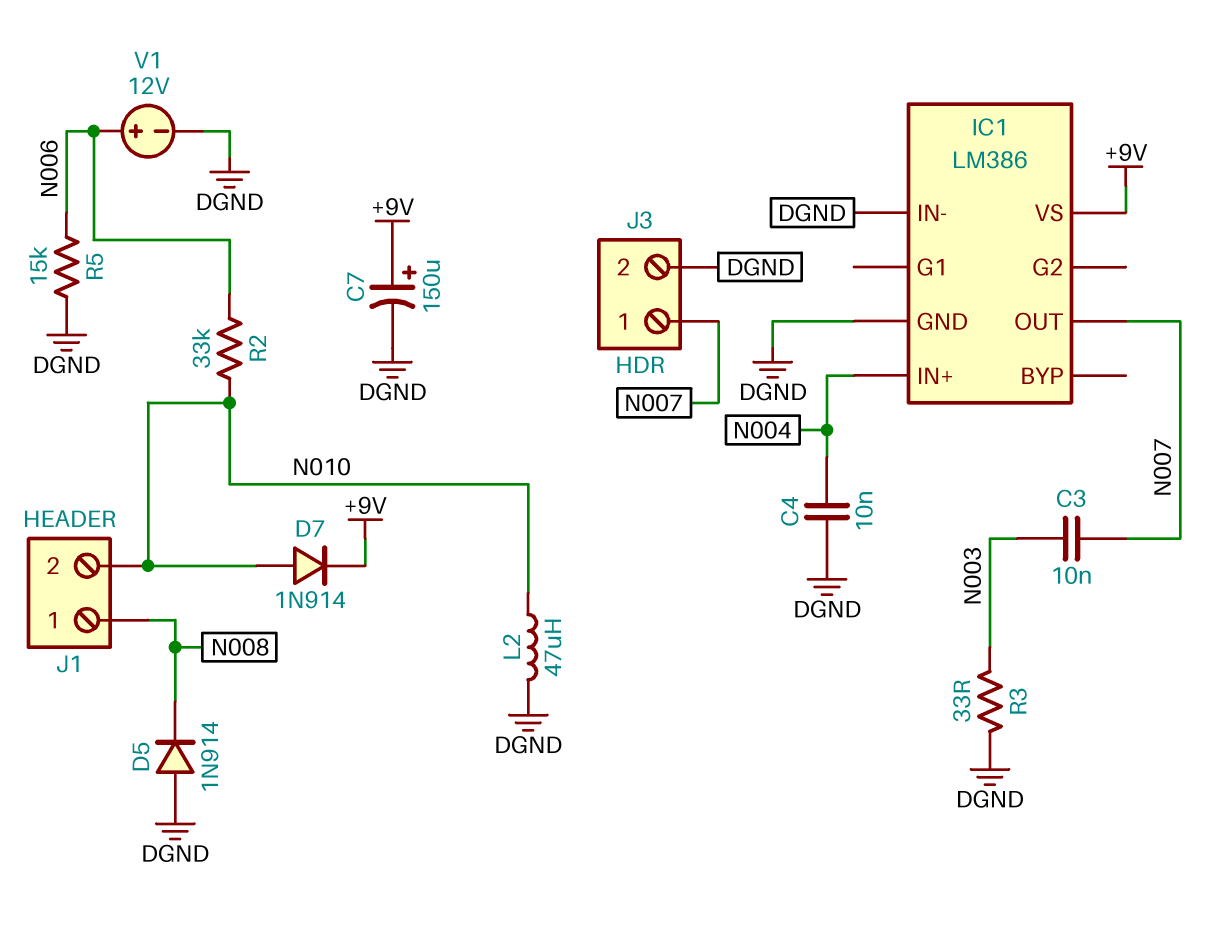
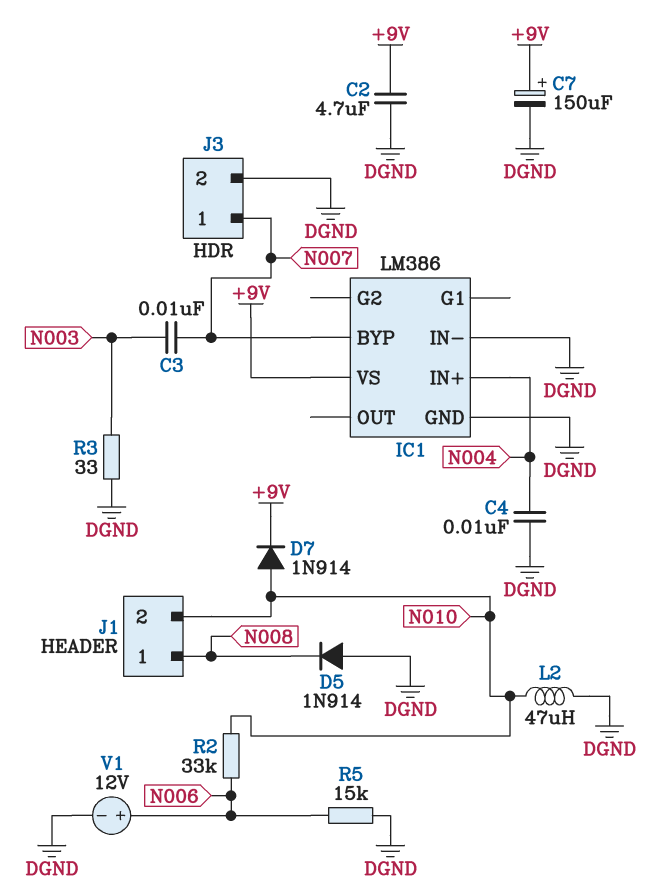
C2: none -> 4.7uF (+9V, DGND)
IC1 pin BYP: none -> N007
IC1 pin OUT: N007 -> none

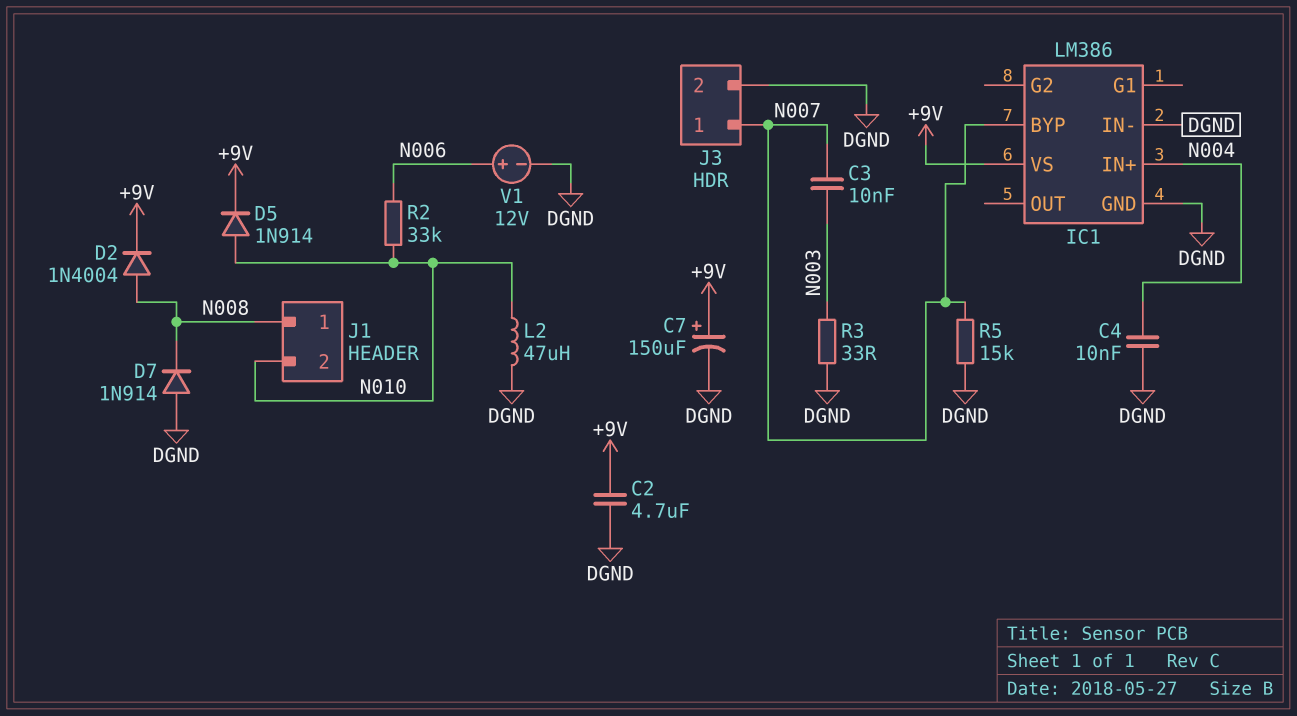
D2: none -> diode 1N4004 (A N008, K +9V)
D5: diode 1N914 (A DGND, K N008) -> diode 1N914 (A N010, K +9V)
D7: diode 1N914 (A N010, K +9V) -> diode 1N914 (A DGND, K N008)
R5: 15k (DGND, N006) -> 15k (DGND, N007)

